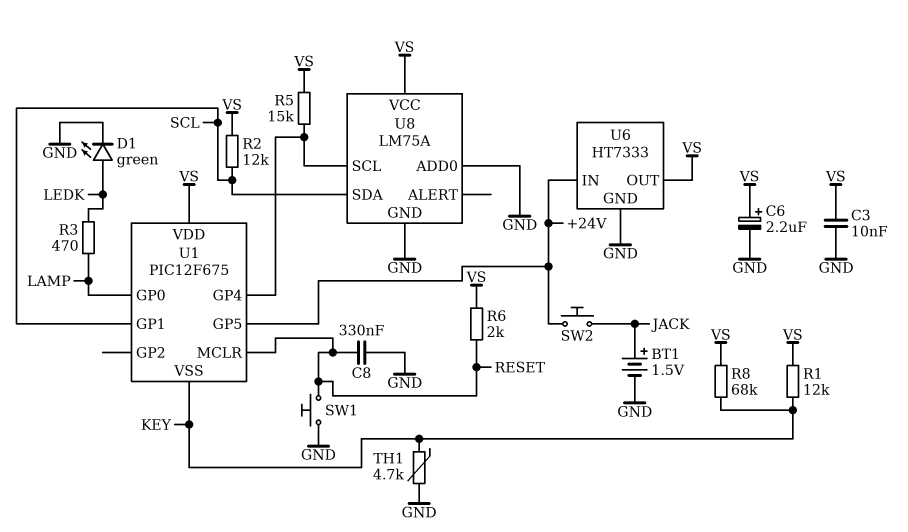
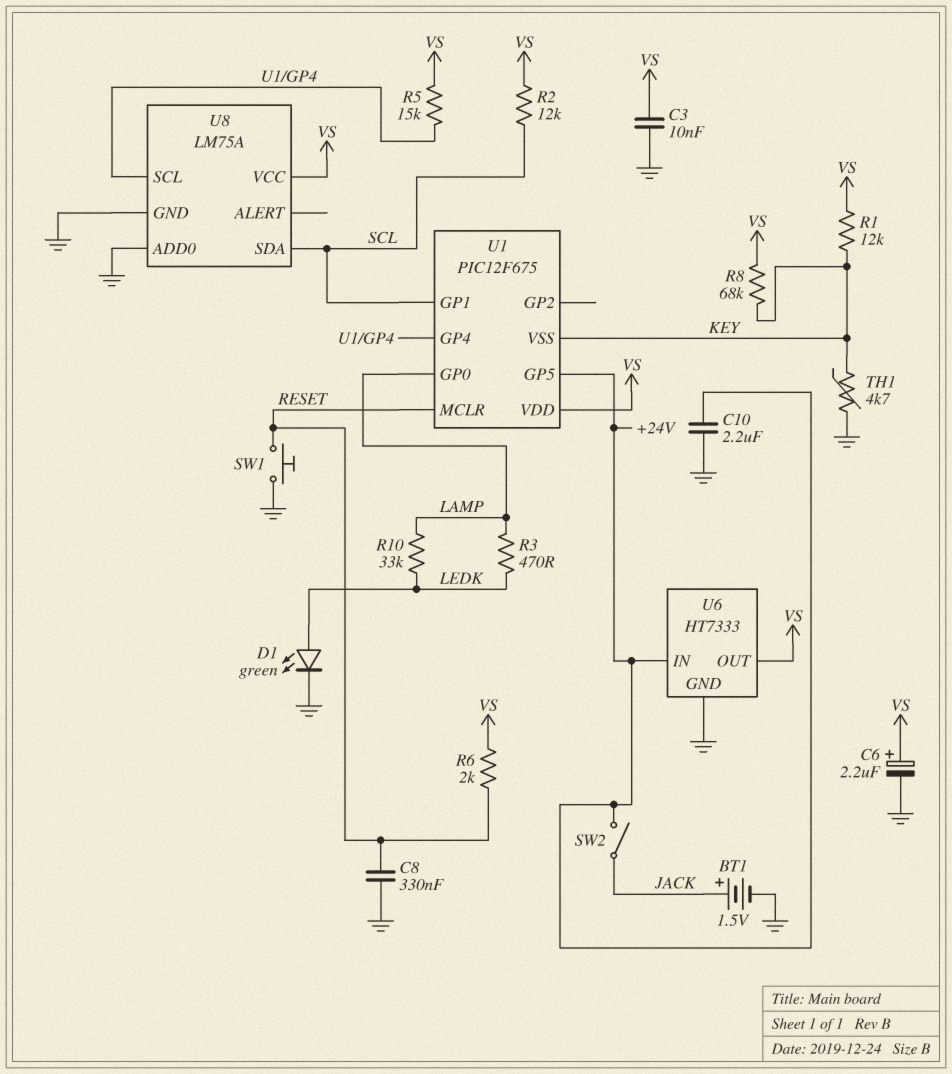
C10: none -> 2.2uF (+24V, GND)
R10: none -> 33k (LAMP, LEDK)
SW2: button (+24V, JACK) -> switch (+24V, JACK)

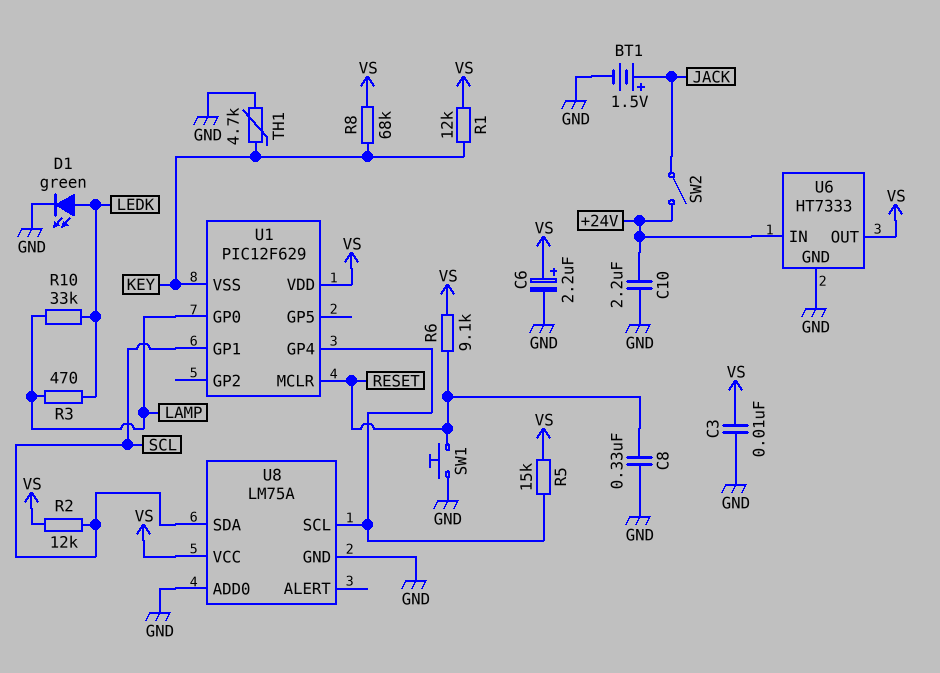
R6: 2k (RESET, VS) -> 9.1k (RESET, VS)
U1: PIC12F675 -> PIC12F629
U1 pin GP5: +24V -> none

